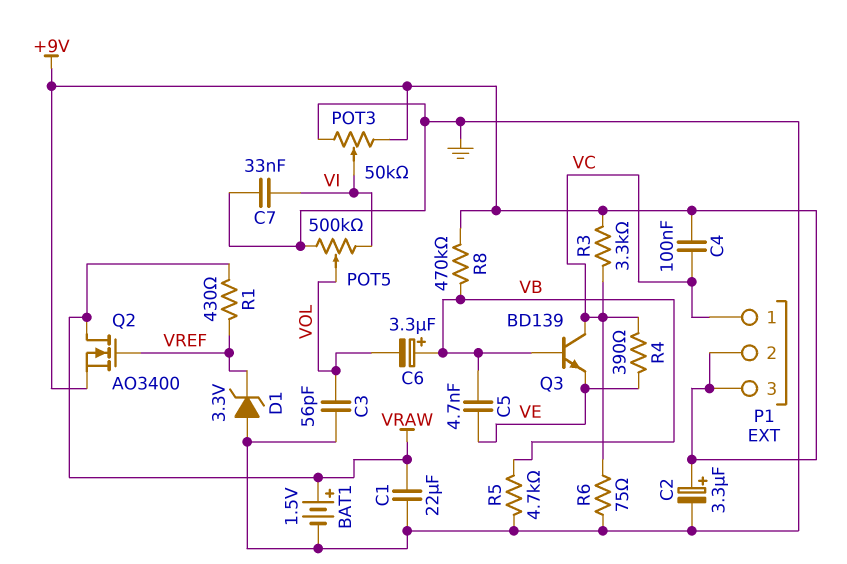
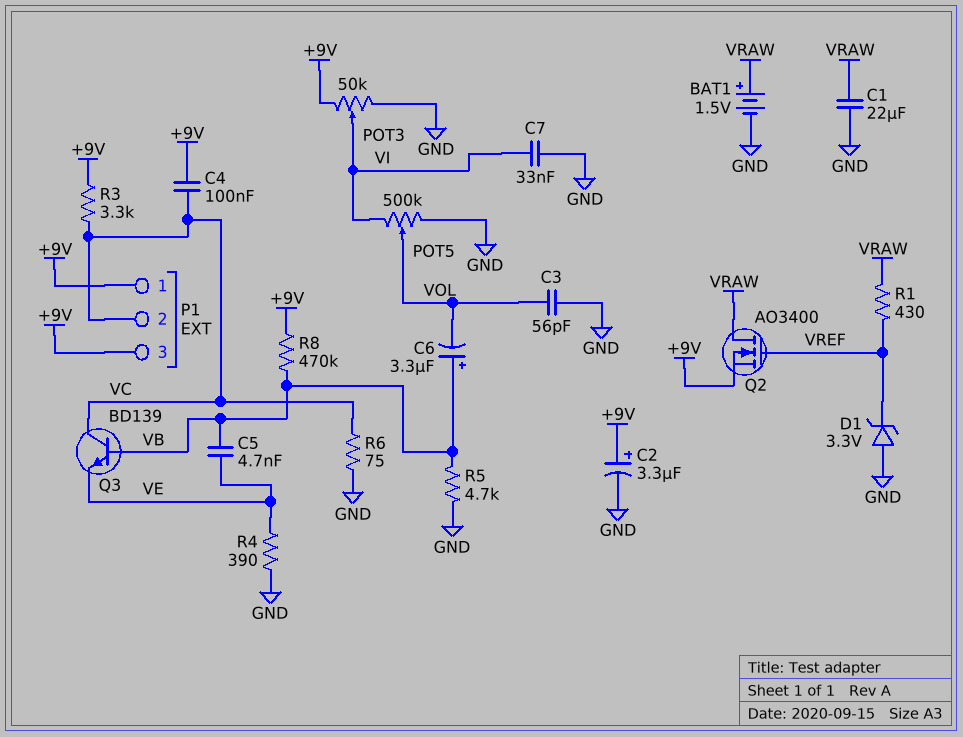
P1 pin 1: VC -> +9V
P1 pin 2: +9V -> VC
R4: 390 (VC, VE) -> 390 (GND, VE)

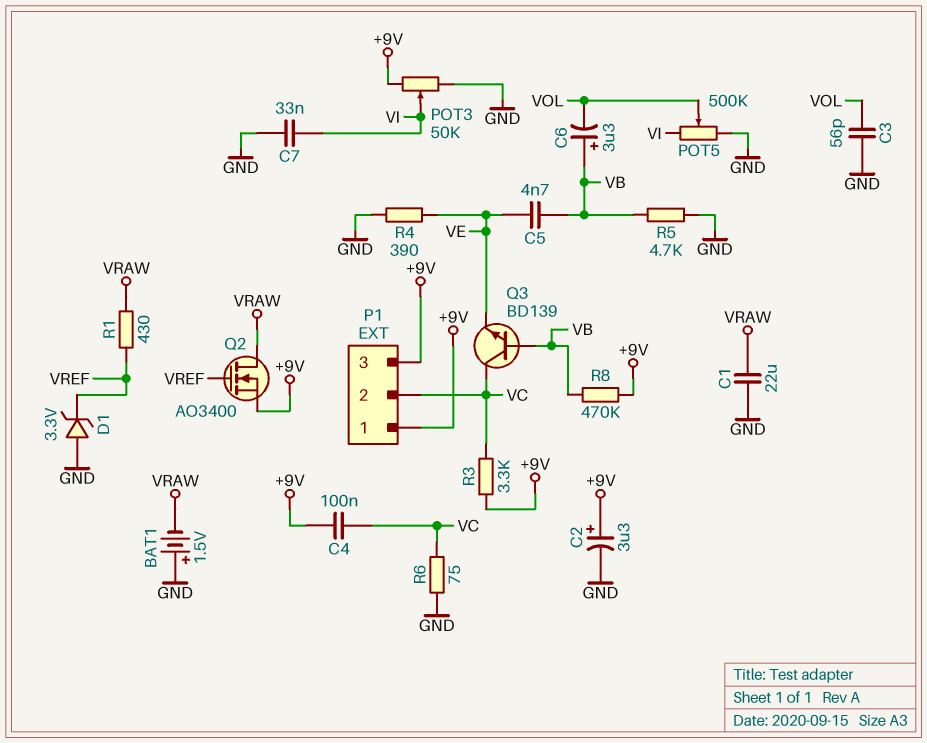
BAT1: 1.5V (plus VRAW, minus GND) -> 1.5V (plus GND, minus VRAW)

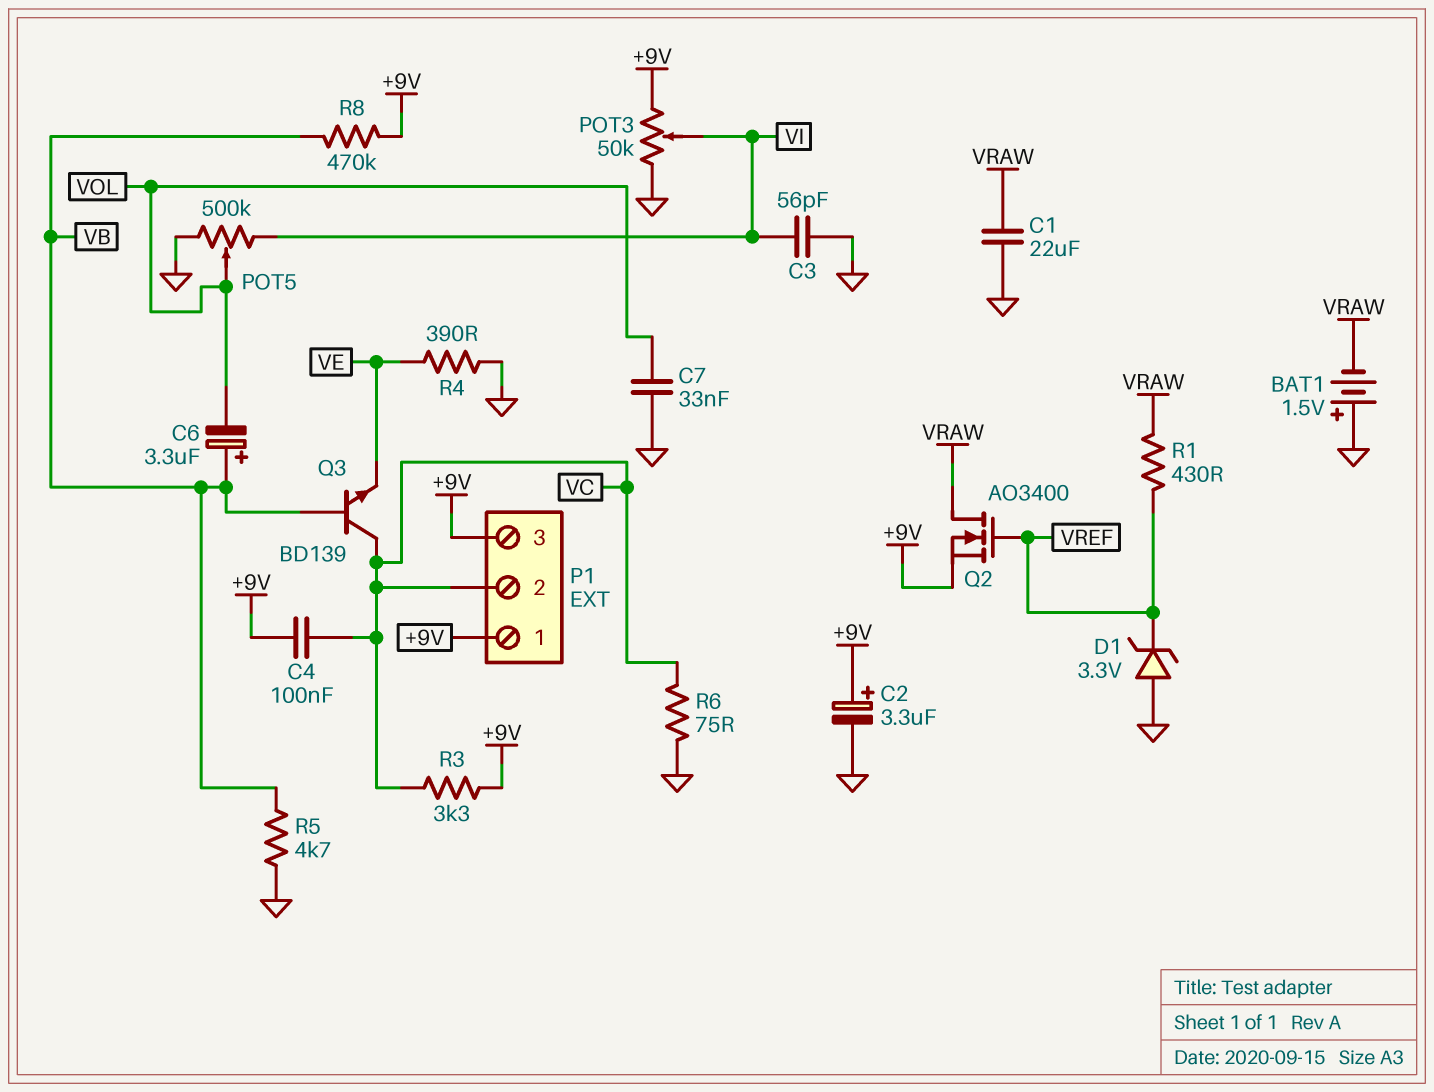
C3: 56pF (GND, VOL) -> 56pF (GND, VI)
C5: 4.7nF (VB, VE) -> none
C7: 33nF (GND, VI) -> 33nF (GND, VOL)

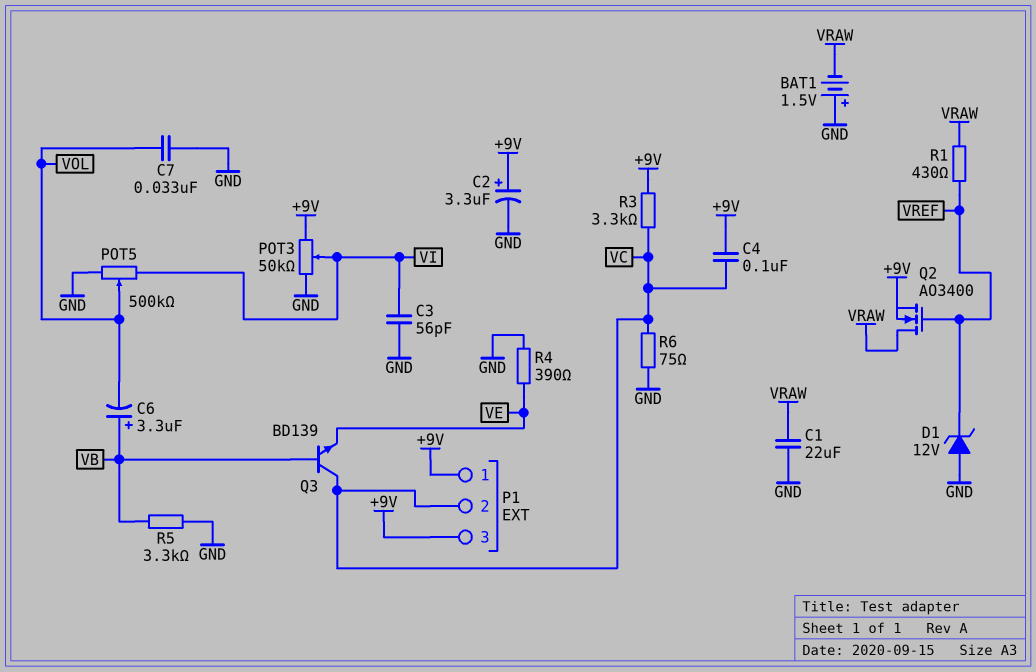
D1: zener 3.3V (A GND, K VREF) -> zener 12V (A GND, K VREF)
R5: 4.7k (GND, VB) -> 3.3k (GND, VB)
R8: 470k (+9V, VB) -> none

